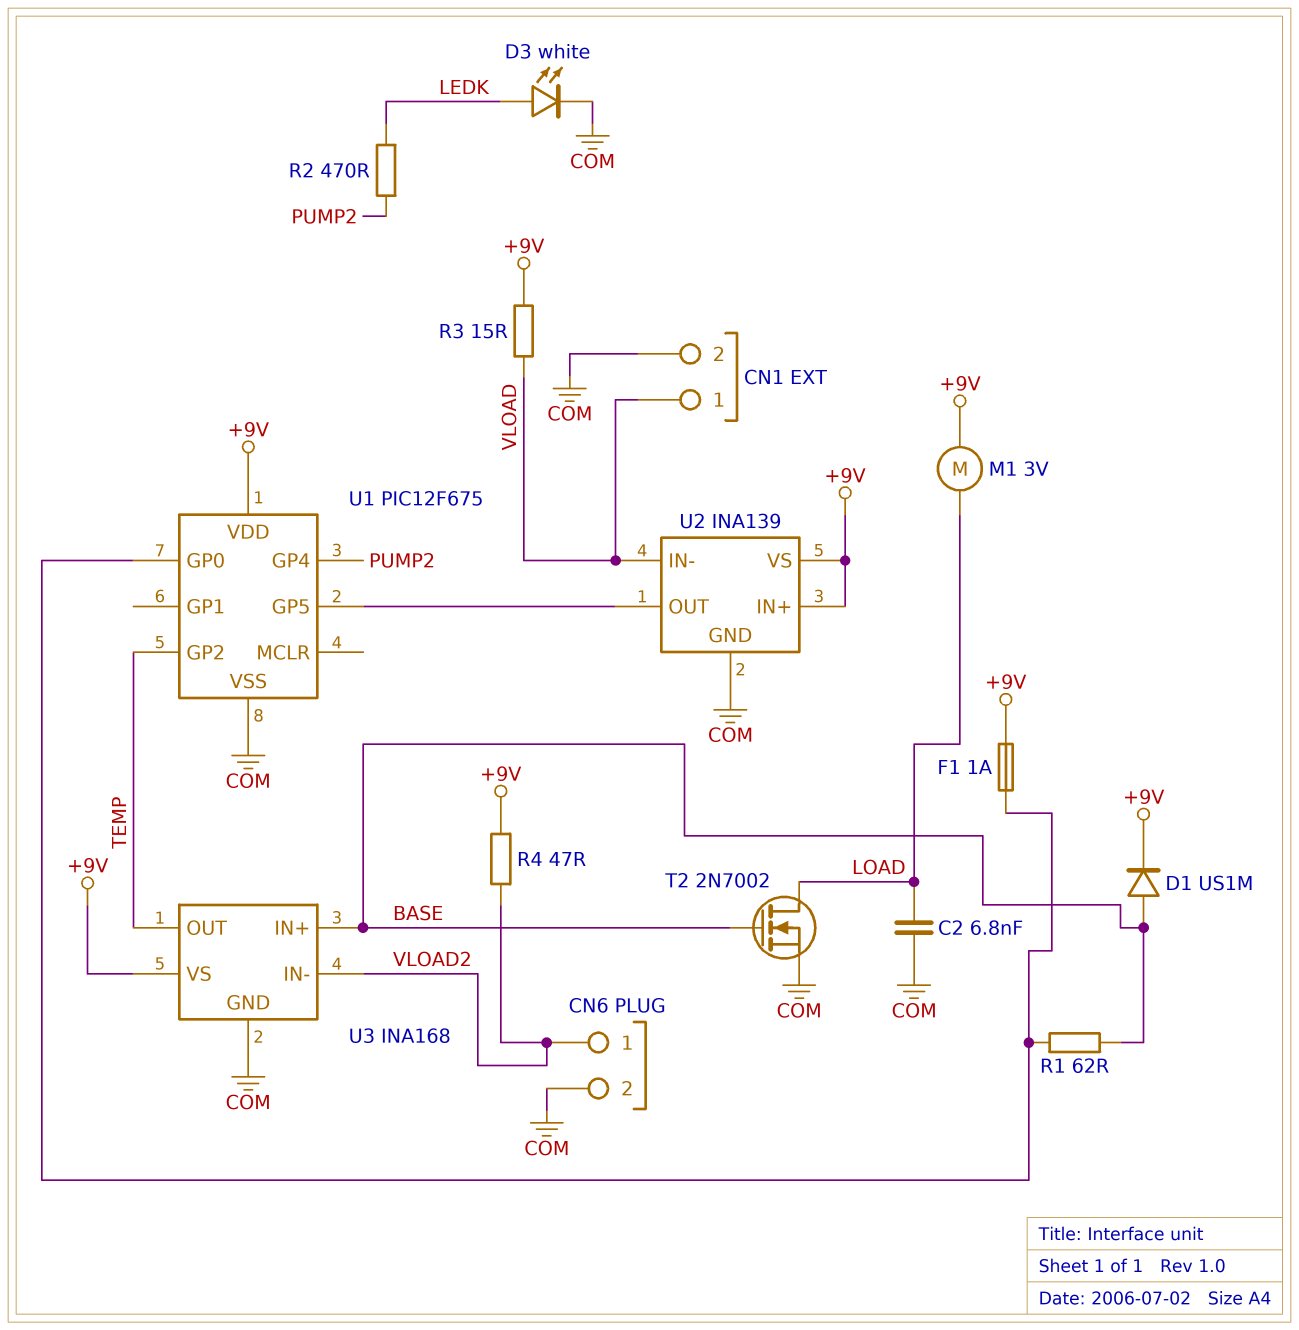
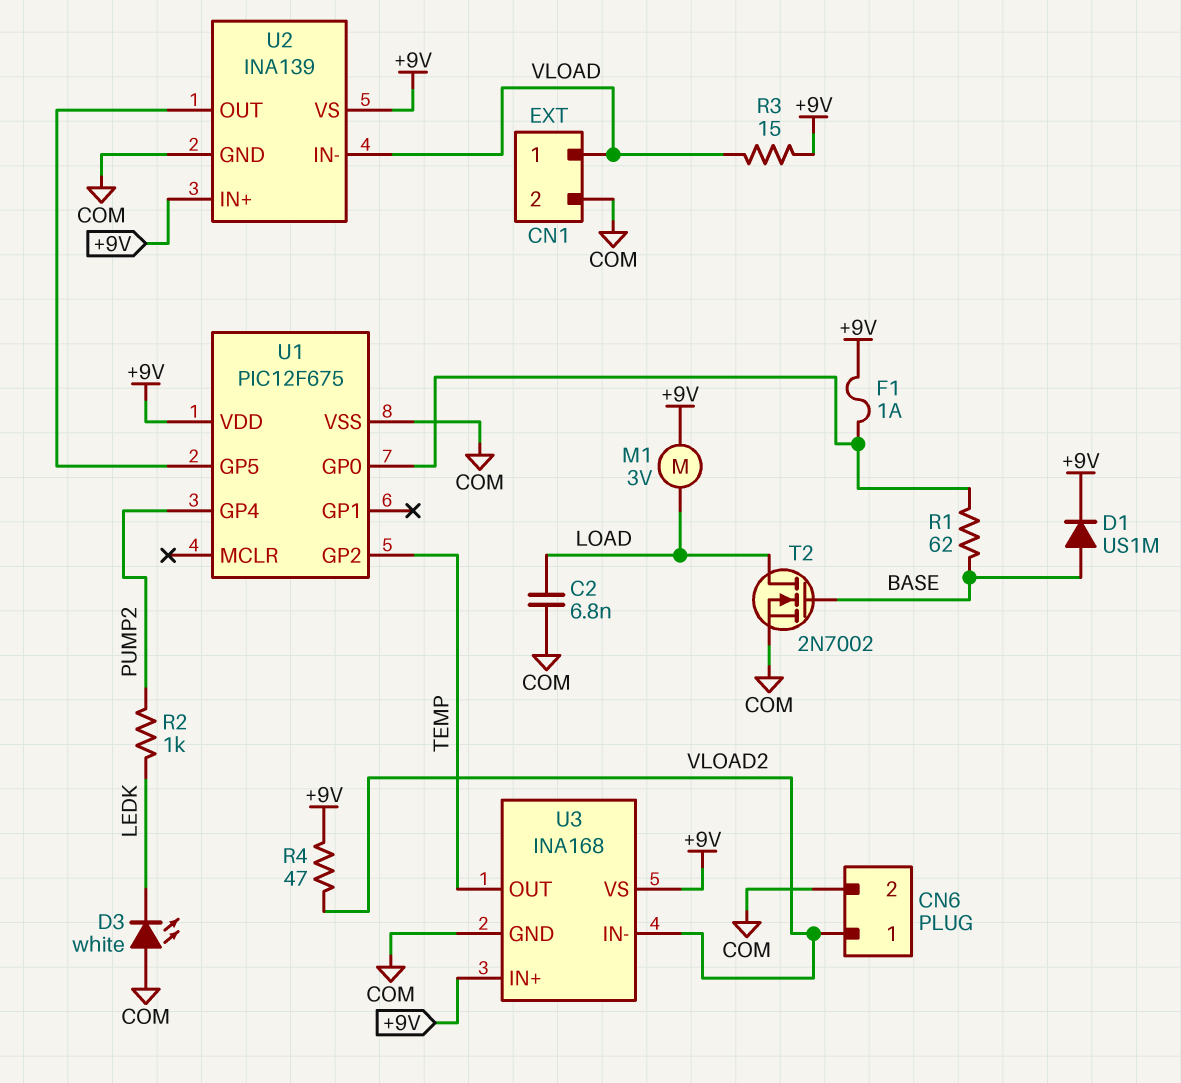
D3: LED white (A LEDK, K COM) -> LED white (A COM, K LEDK)
R2: 470 (LEDK, PUMP2) -> 1k (LEDK, PUMP2)
U3 pin IN+: BASE -> +9V

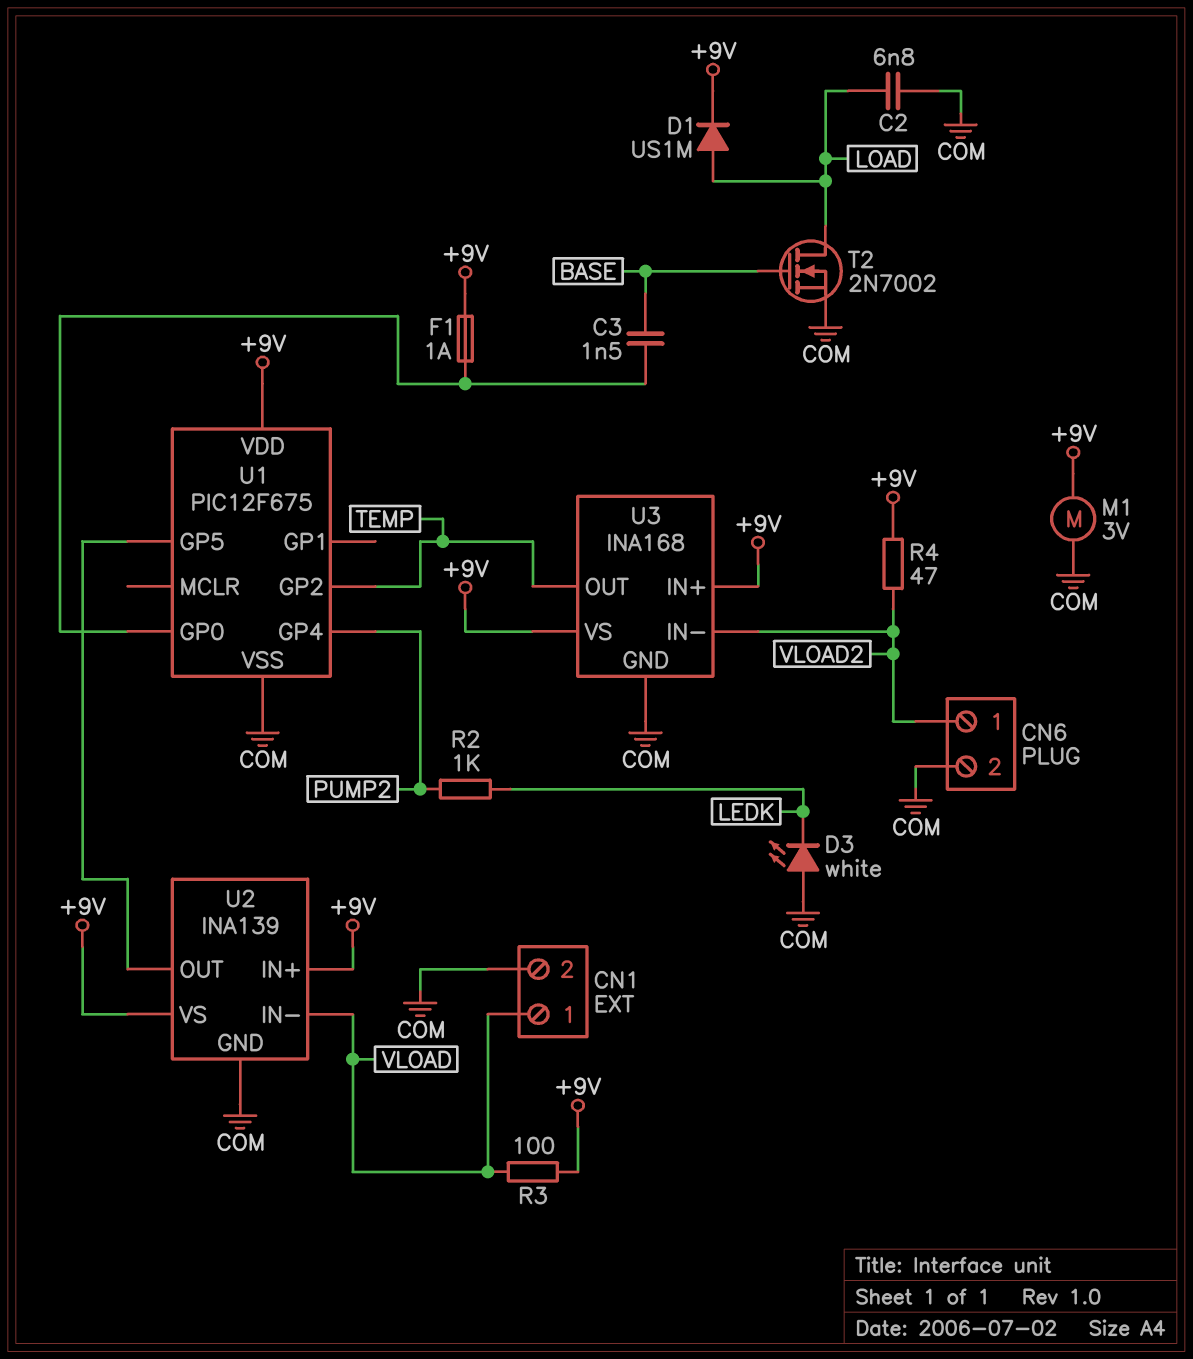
C3: none -> 1.5nF (BASE, U1/GP0)
D1: diode US1M (A BASE, K +9V) -> diode US1M (A LOAD, K +9V)
M1: motor 3V (+9V, LOAD) -> motor 3V (+9V, COM)
R1: 62 (BASE, U1/GP0) -> none
R3: 15 (+9V, VLOAD) -> 100 (+9V, VLOAD)

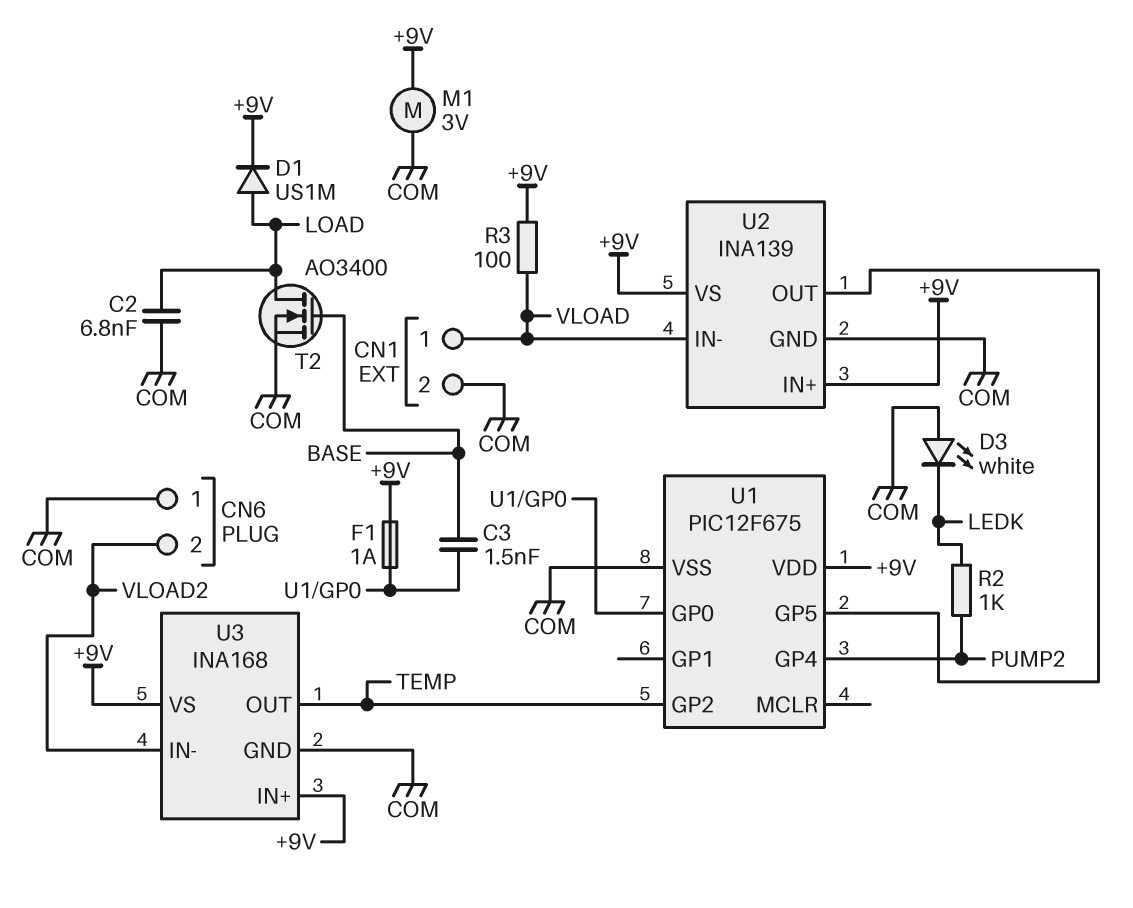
CN6 pin 1: VLOAD2 -> COM
CN6 pin 2: COM -> VLOAD2
R4: 47 (+9V, VLOAD2) -> none
T2: NMOS 2N7002 (G BASE, D LOAD, S COM) -> NMOS AO3400 (G BASE, D LOAD, S COM)

